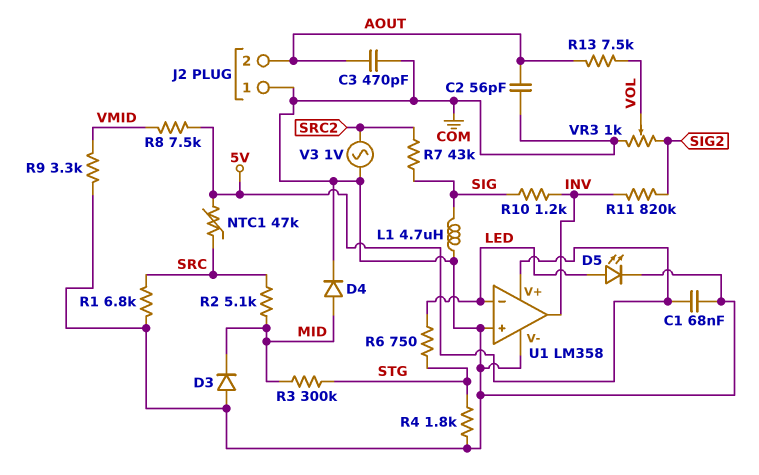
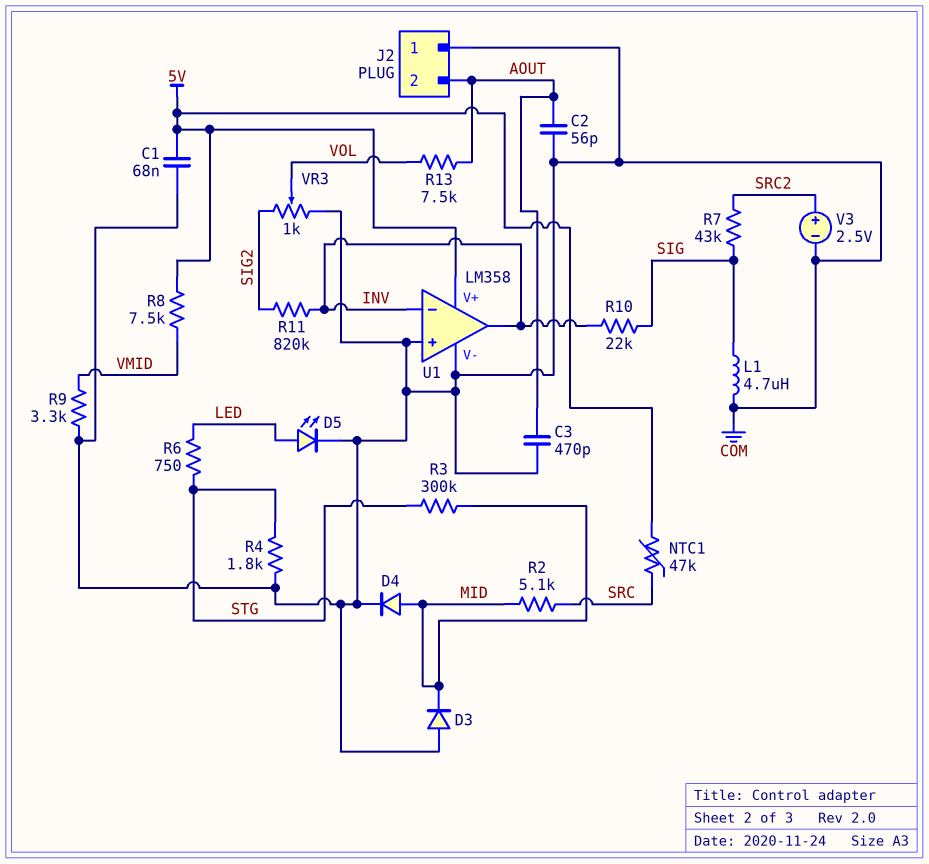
R1: 6.8k (COM, SRC) -> none
R10: 1.2k (INV, SIG) -> 22k (INV, SIG)
U1 pin in-: LED -> INV
V3: AC 1V (COM, SRC2) -> 2.5V (plus SRC2, minus COM)

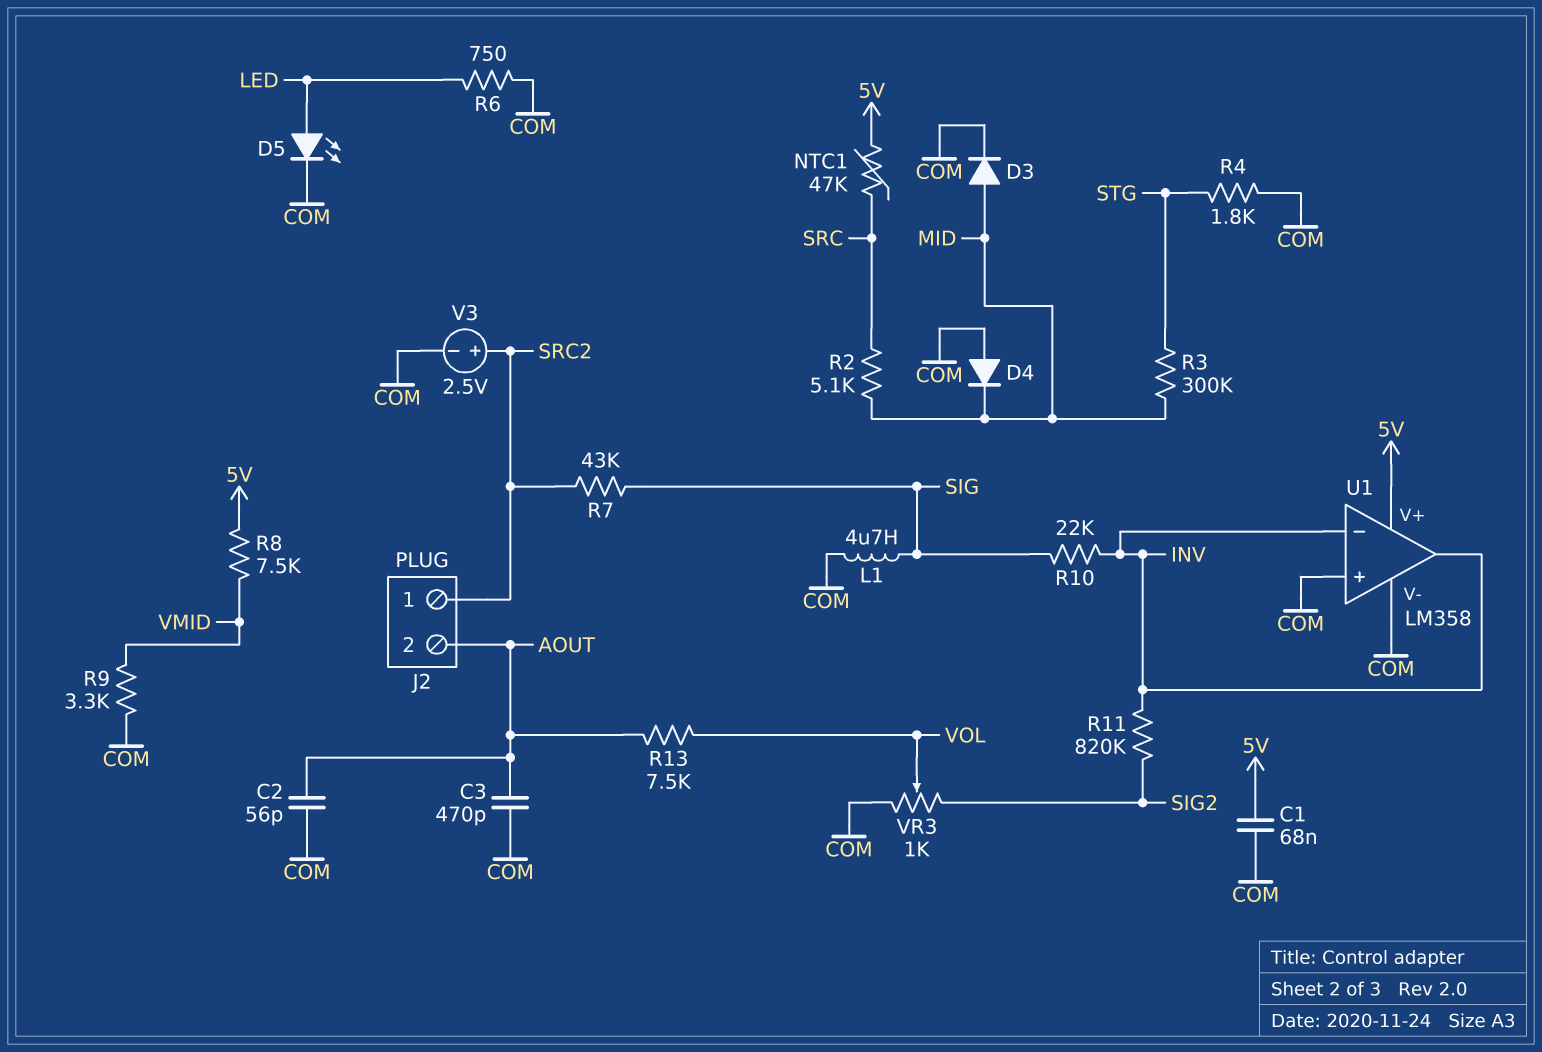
D3: diode (A COM, K MID) -> diode (A MID, K COM)
D4: diode (A MID, K COM) -> diode (A COM, K MID)
J2 pin 1: COM -> SRC2
R6: 750 (LED, STG) -> 750 (COM, LED)

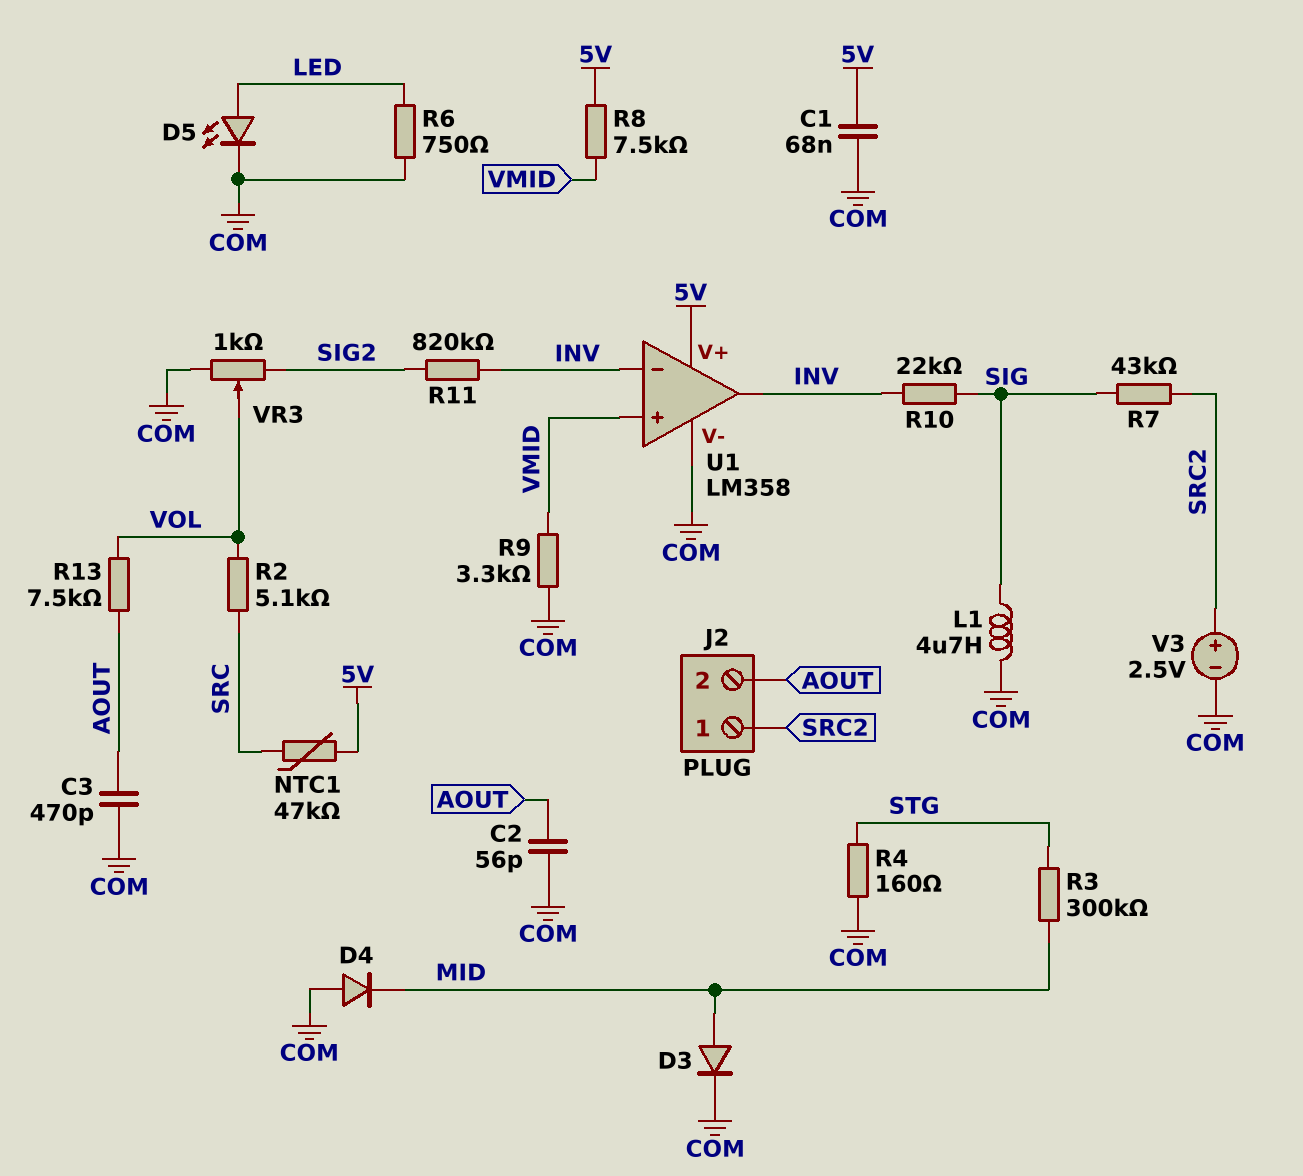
R2: 5.1k (MID, SRC) -> 5.1k (SRC, VOL)
R4: 1.8k (COM, STG) -> 160 (COM, STG)
U1 pin in+: COM -> VMID

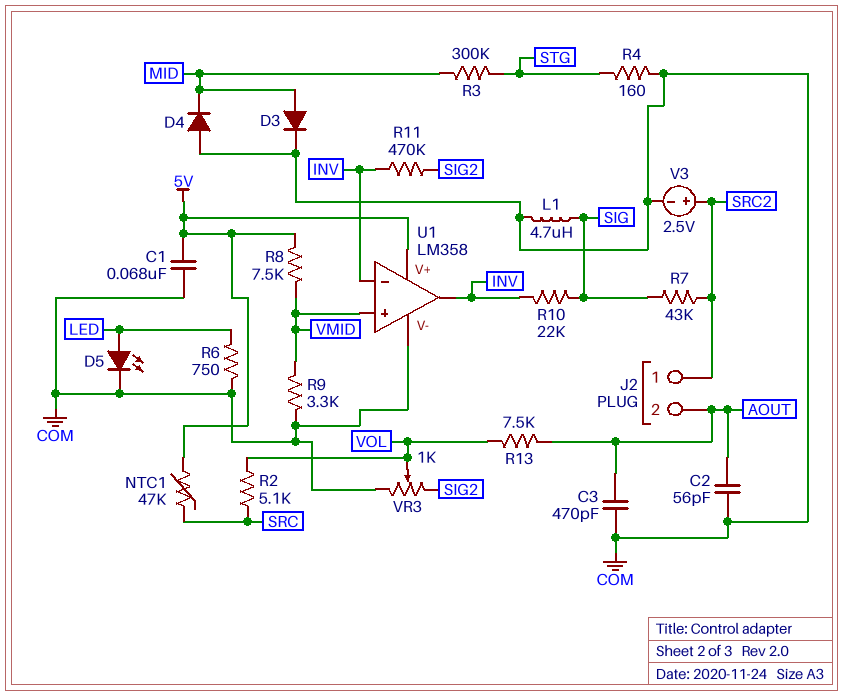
R11: 820k (INV, SIG2) -> 470k (INV, SIG2)

